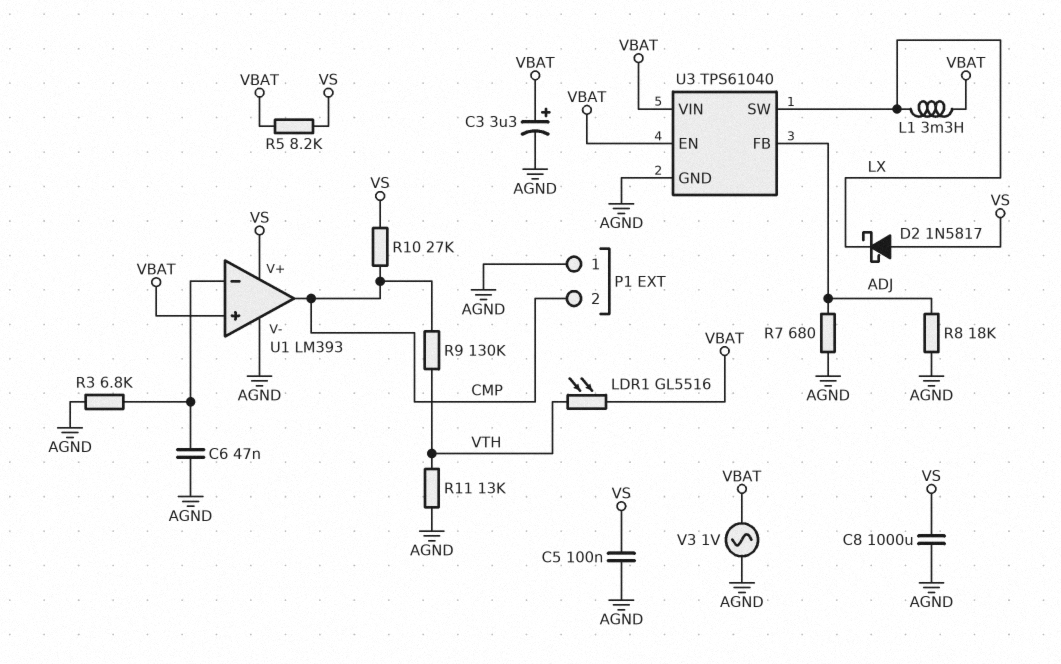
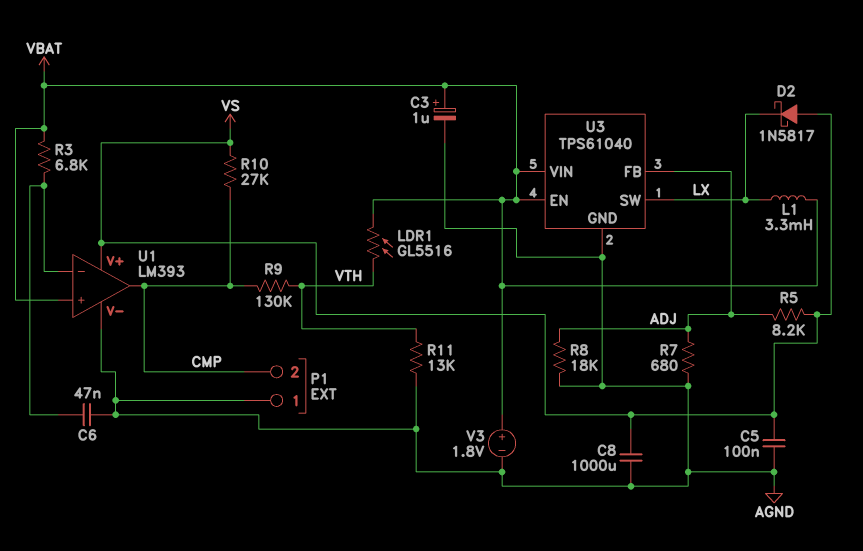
C3: 3.3uF (plus VBAT, minus AGND) -> 1uF (plus VBAT, minus AGND)
R3: 6.8k (AGND, U1/in-) -> 6.8k (U1/in-, VBAT)
R5: 8.2k (VBAT, VS) -> 8.2k (ADJ, VS)
V3: AC 1V (AGND, VBAT) -> 1.8V (plus VBAT, minus AGND)

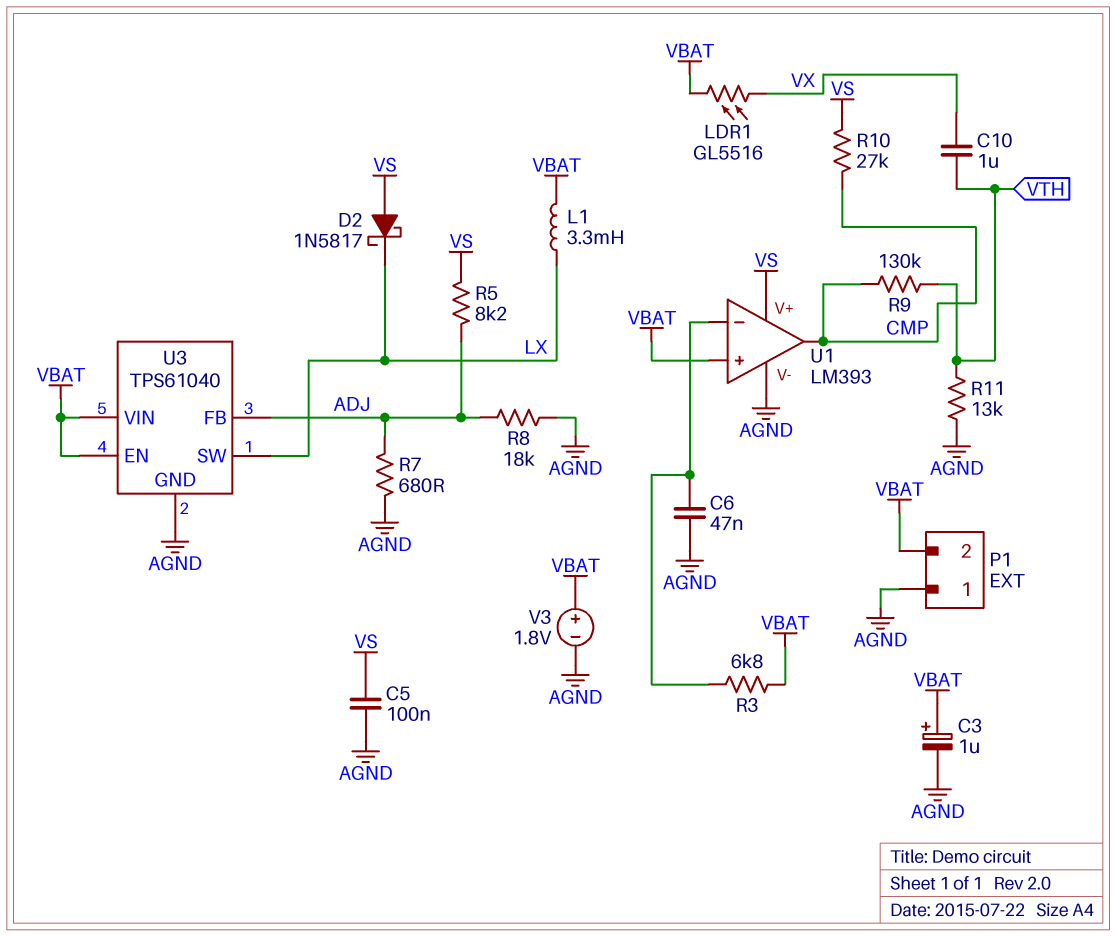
C8: 1000uF (AGND, VS) -> none
C10: none -> 1uF (VTH, VX)
LDR1: GL5516 (VBAT, VTH) -> GL5516 (VBAT, VX)
P1 pin 2: CMP -> VBAT

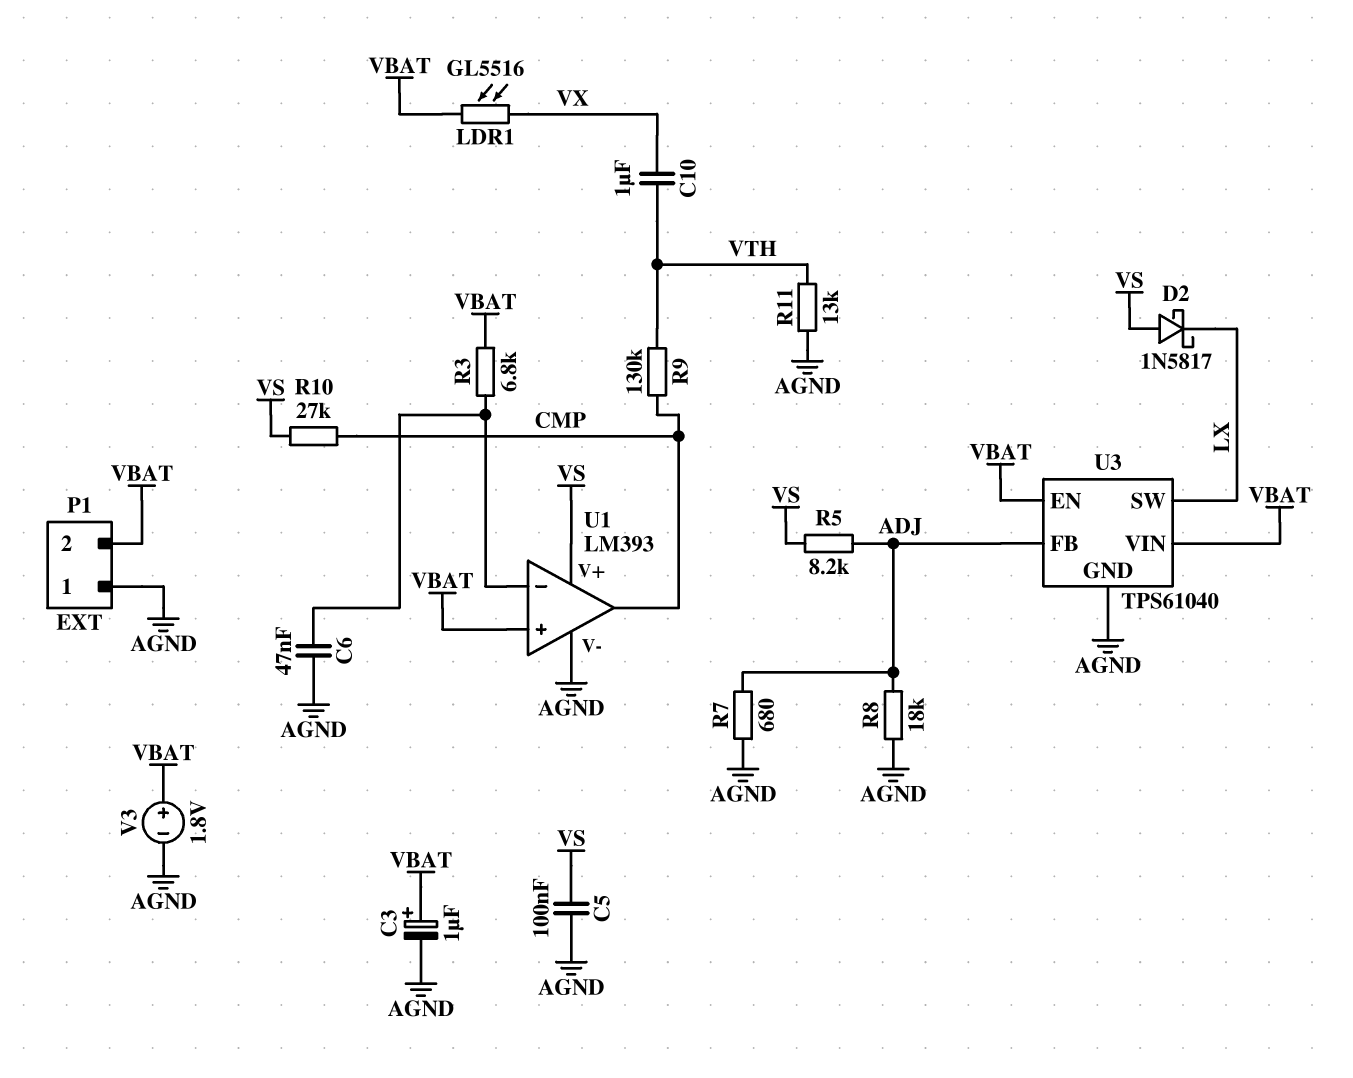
L1: 3.3mH (LX, VBAT) -> none

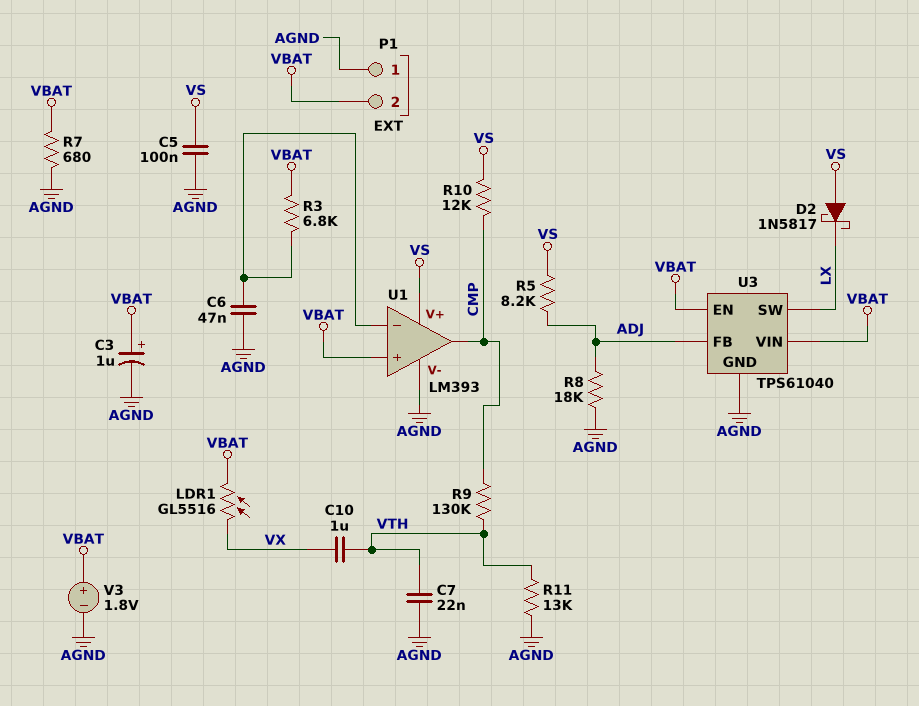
C7: none -> 22nF (AGND, VTH)
R7: 680 (ADJ, AGND) -> 680 (AGND, VBAT)
R10: 27k (CMP, VS) -> 12k (CMP, VS)

